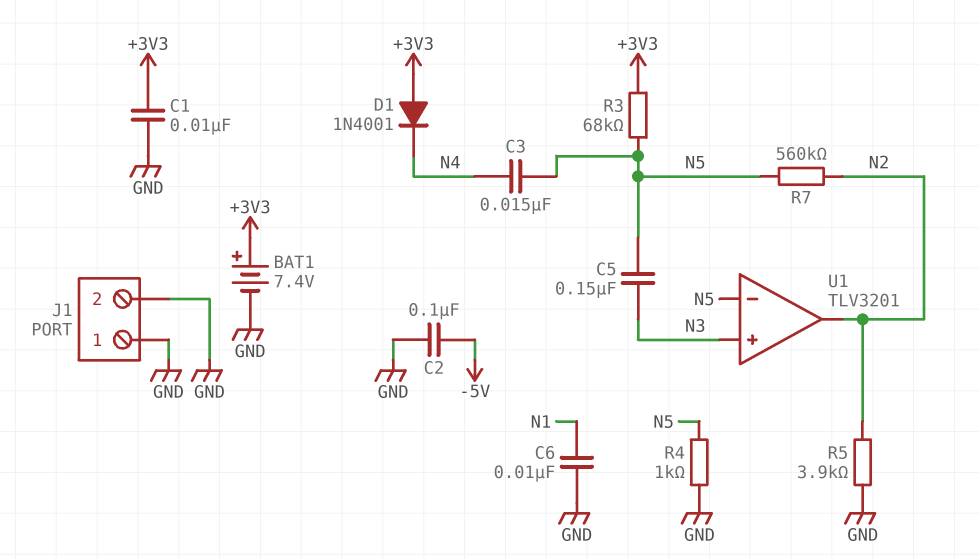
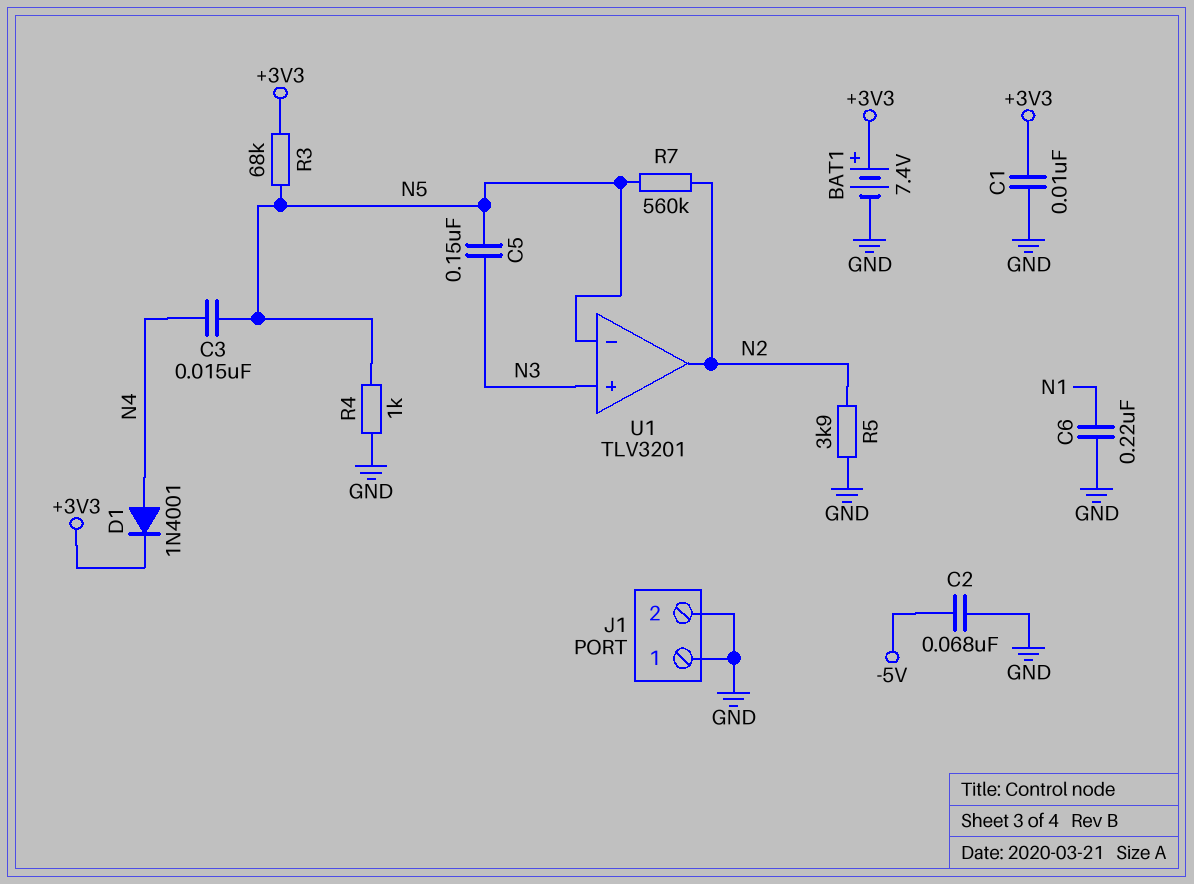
C2: 100nF (-5V, GND) -> 68nF (-5V, GND)
C6: 10nF (GND, N1) -> 220nF (GND, N1)
D1: diode 1N4001 (A +3V3, K N4) -> diode 1N4001 (A N4, K +3V3)

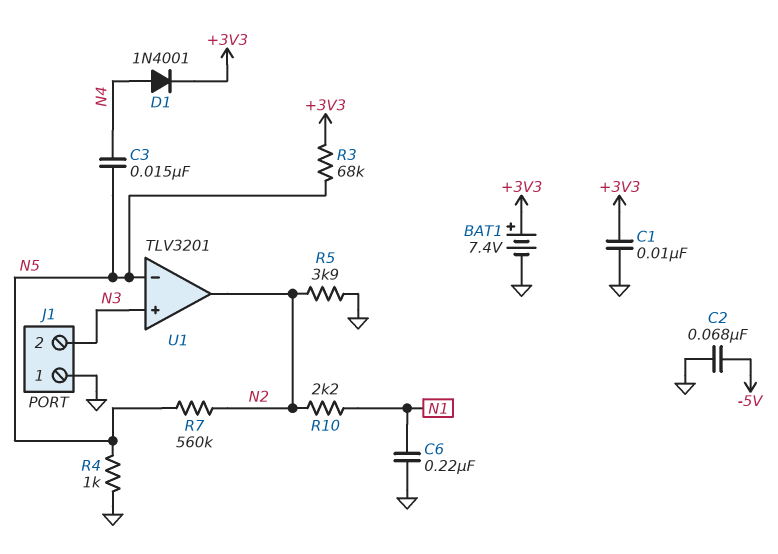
C5: 150nF (N3, N5) -> none
J1 pin 2: GND -> N3
R10: none -> 2.2k (N1, N2)

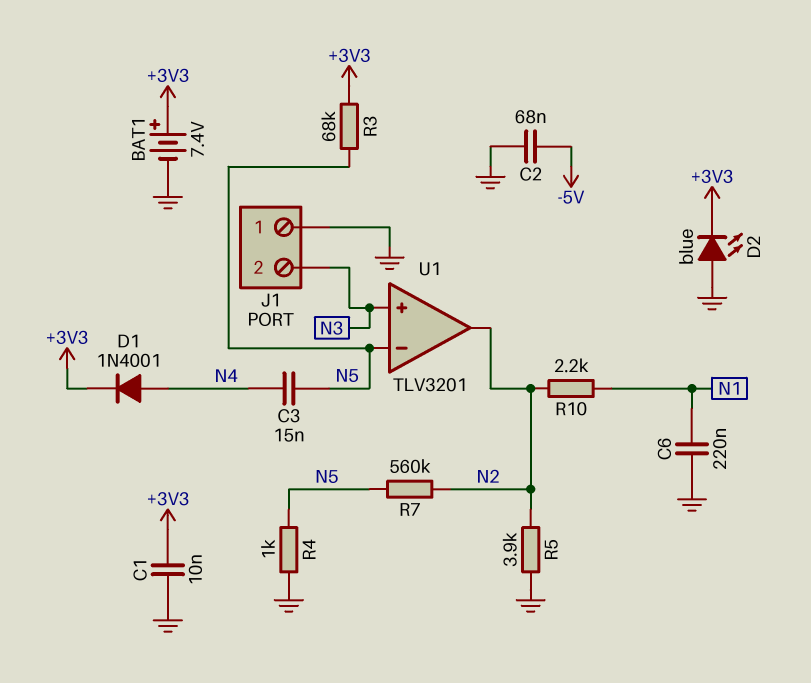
D2: none -> LED blue (A GND, K +3V3)

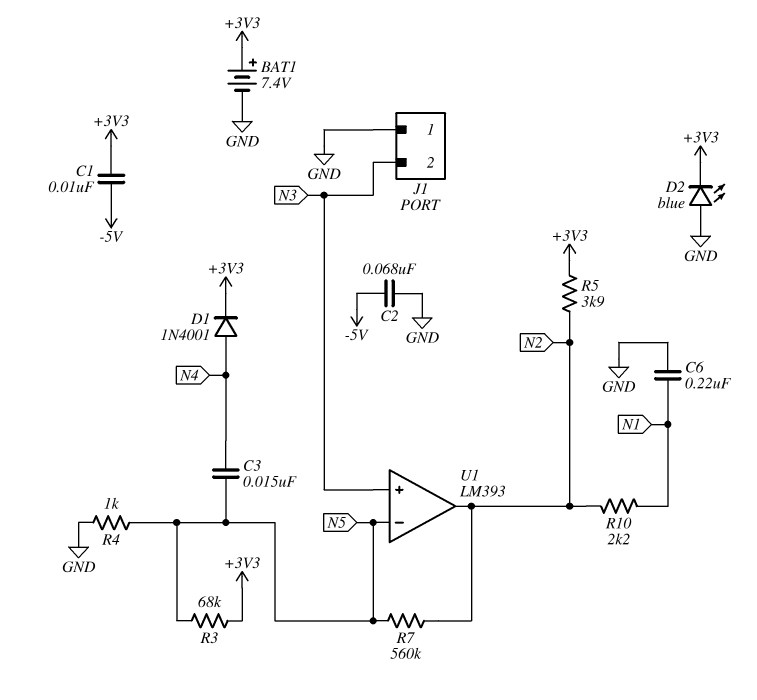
C1: 10nF (+3V3, GND) -> 10nF (+3V3, -5V)
R5: 3.9k (GND, N2) -> 3.9k (+3V3, N2)
U1: TLV3201 -> LM393

